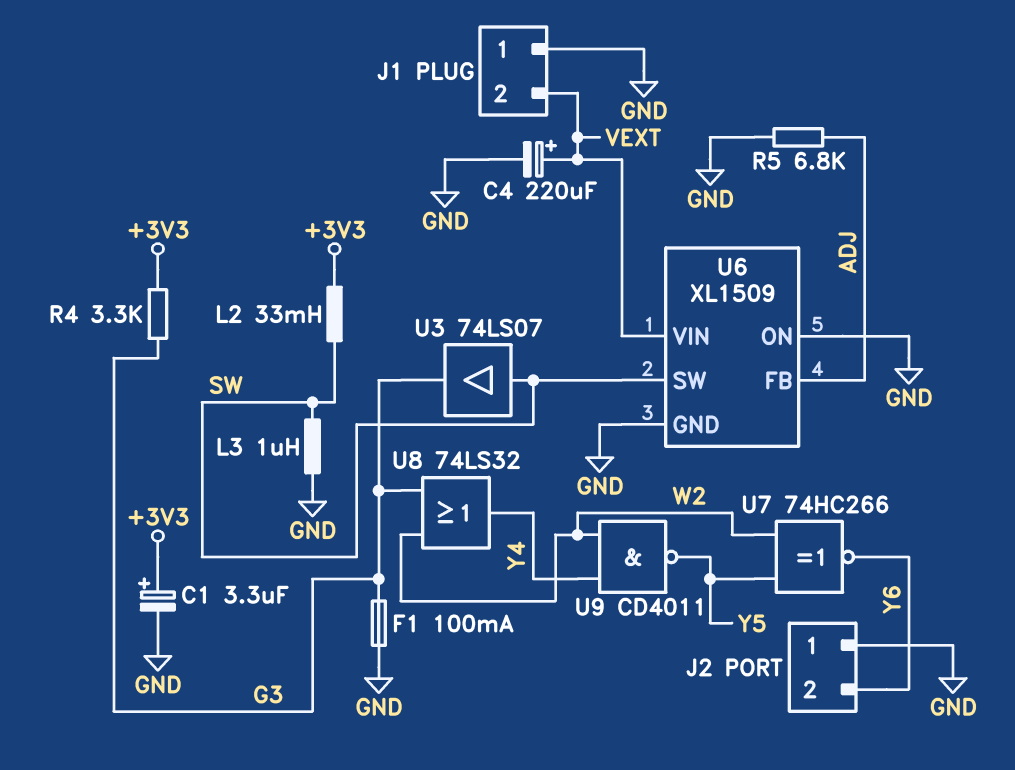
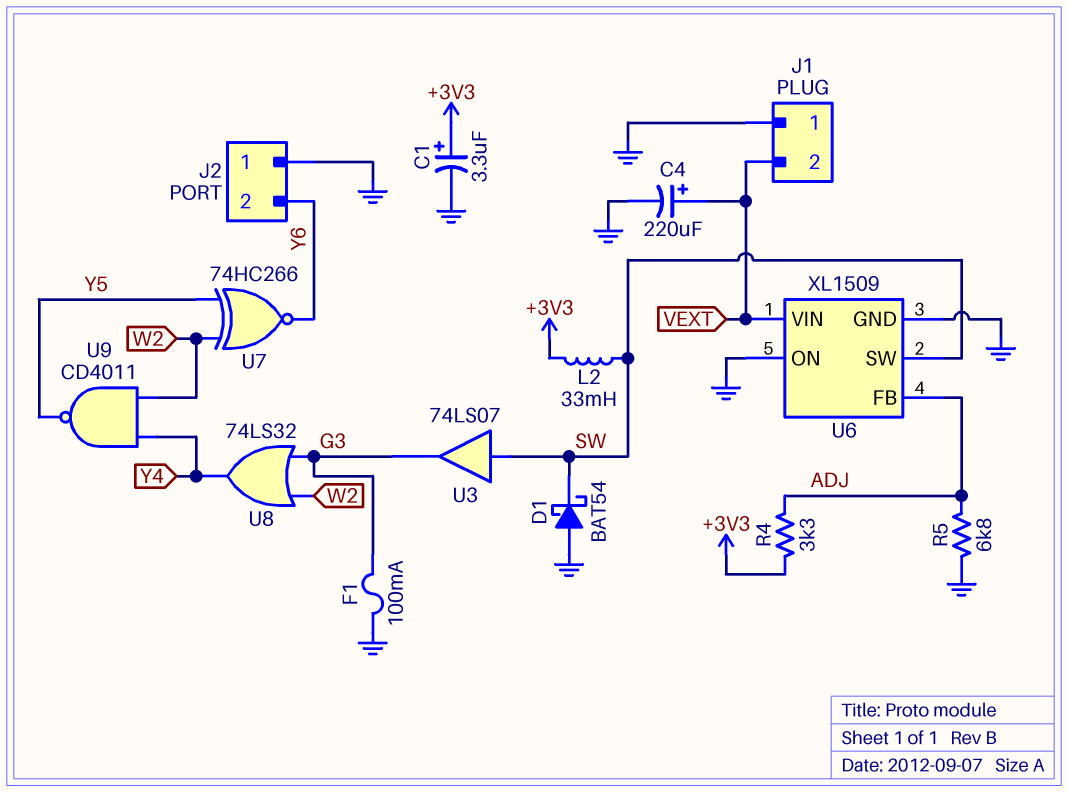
D1: none -> schottky BAT54 (A GND, K SW)
L3: 1uH (GND, SW) -> none
R4: 3.3k (+3V3, G3) -> 3.3k (+3V3, ADJ)

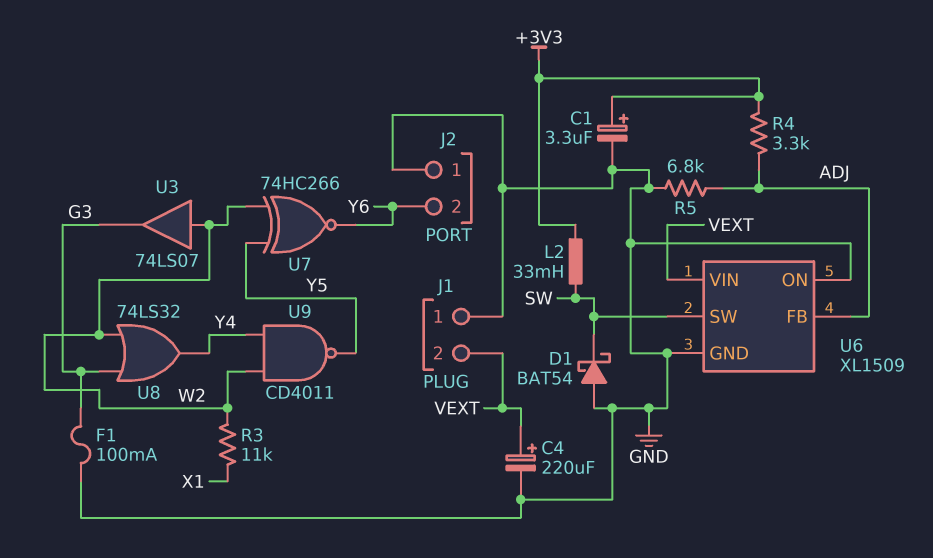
R3: none -> 11k (W2, X1)
U3: buffer 74LS07 (in SW, out G3) -> buffer 74LS07 (in W2, out G3)

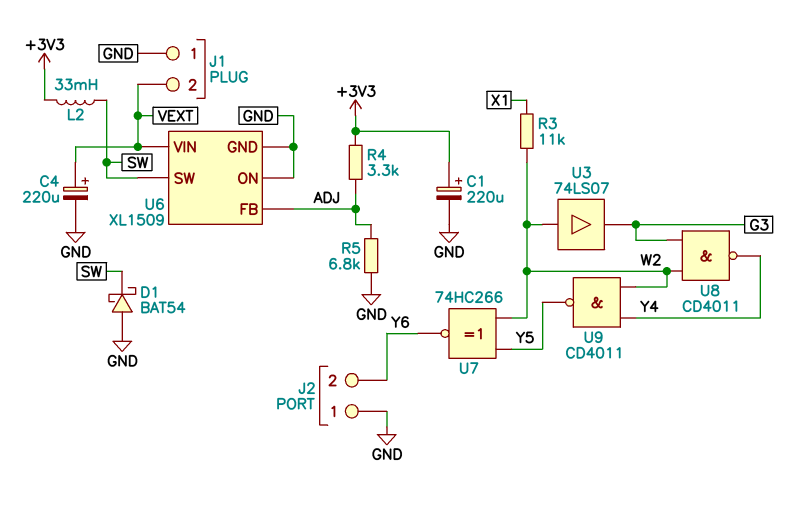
C1: 3.3uF (plus +3V3, minus GND) -> 220uF (plus +3V3, minus GND)
F1: 100mA (G3, GND) -> none
U8: OR 74LS32 (in G3, in W2, out Y4) -> NAND CD4011 (in G3, in W2, out Y4)

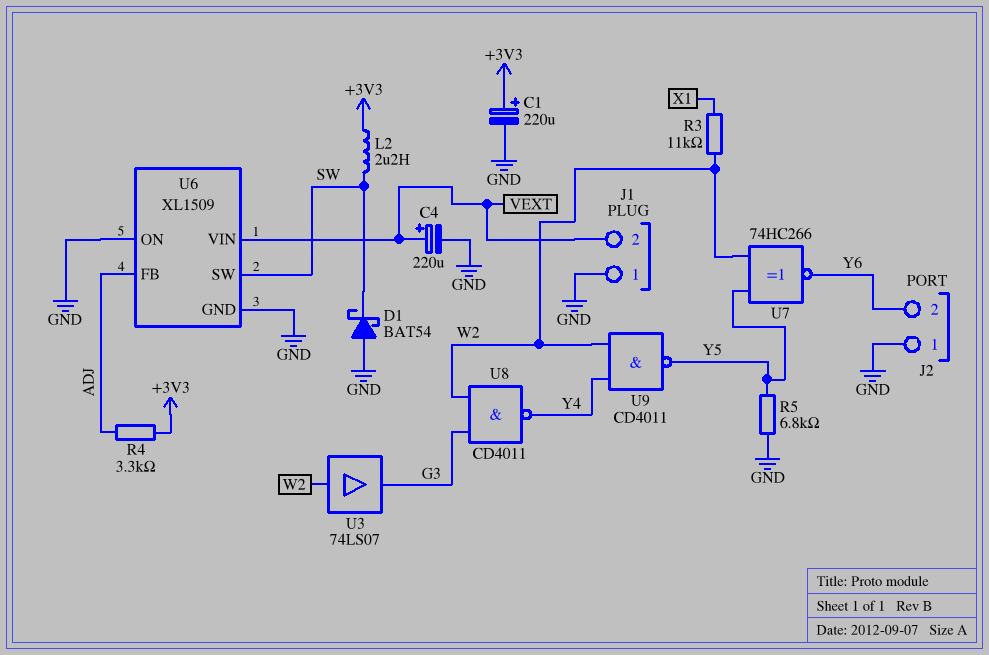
L2: 33mH (+3V3, SW) -> 2.2uH (+3V3, SW)
R5: 6.8k (ADJ, GND) -> 6.8k (GND, Y5)

